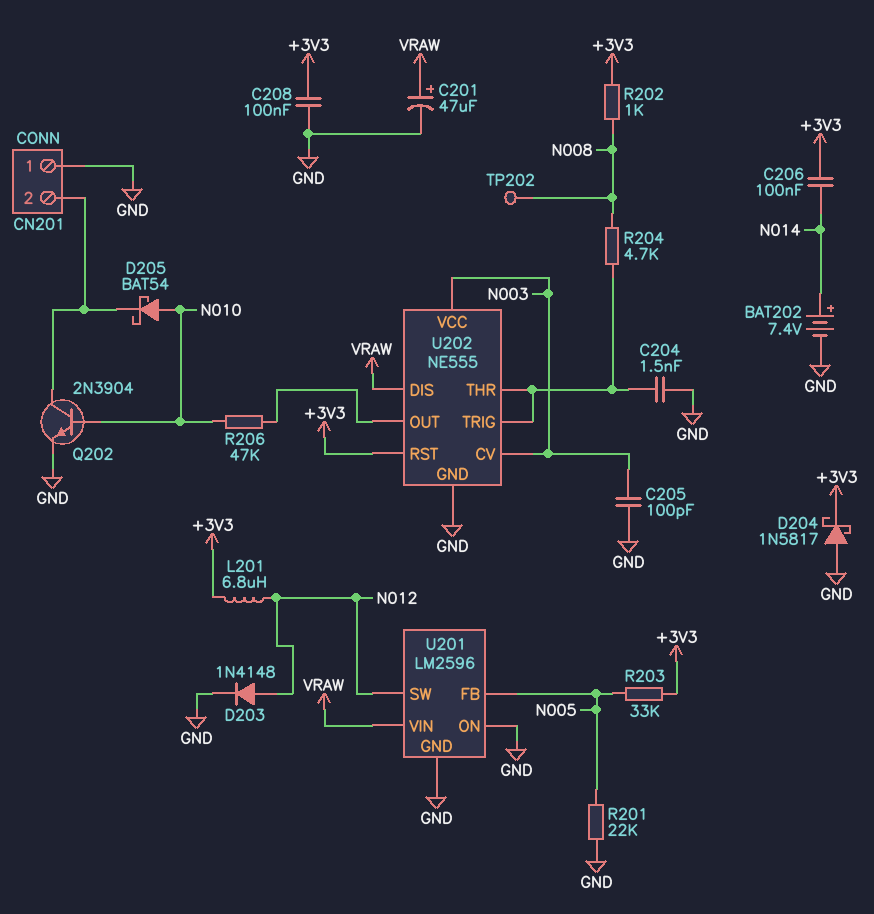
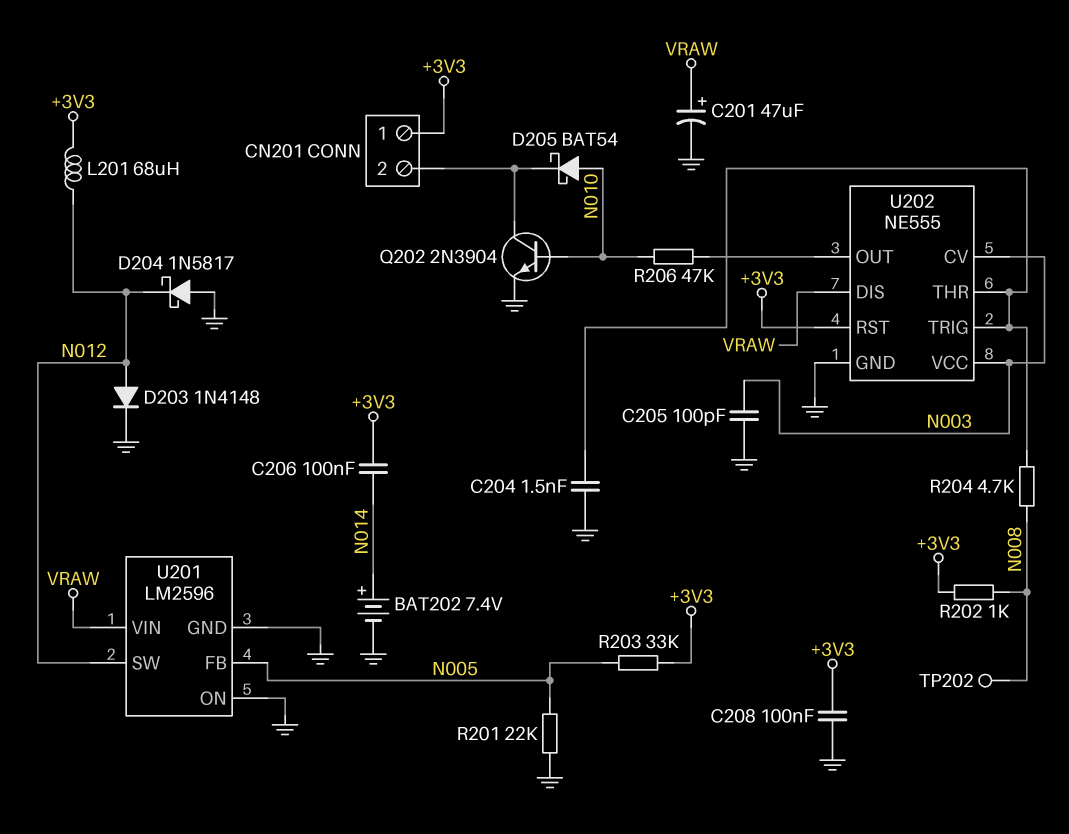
CN201 pin 1: GND -> +3V3
D204: schottky 1N5817 (A GND, K +3V3) -> schottky 1N5817 (A GND, K N012)
L201: 6.8uH (+3V3, N012) -> 68uH (+3V3, N012)

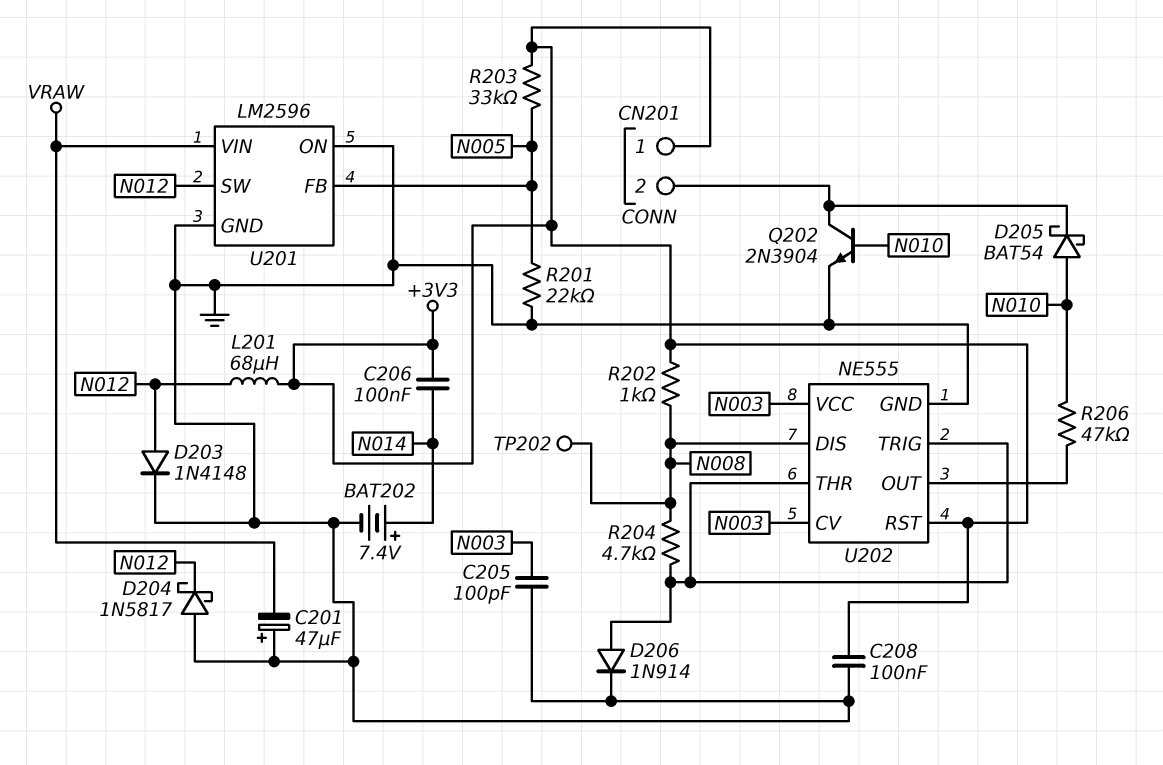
C201: 47uF (plus VRAW, minus GND) -> 47uF (plus GND, minus VRAW)
C204: 1.5nF (GND, U202/THR) -> none
D206: none -> diode 1N914 (A U202/THR, K GND)
U202 pin DIS: VRAW -> N008

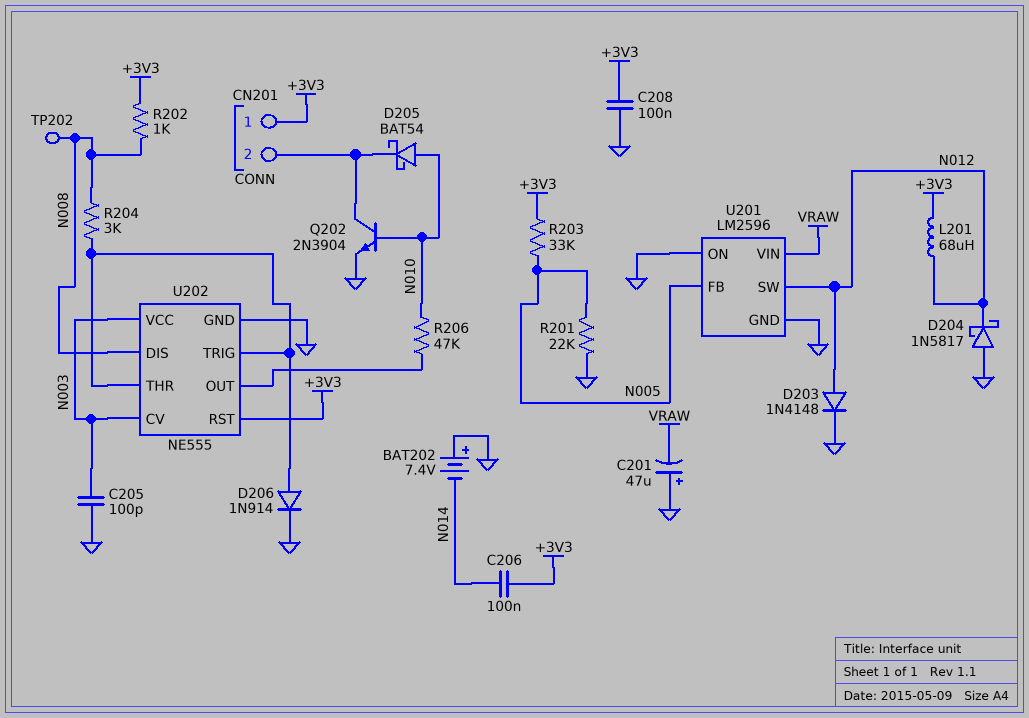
BAT202: 7.4V (plus N014, minus GND) -> 7.4V (plus GND, minus N014)
R204: 4.7k (N008, U202/THR) -> 3k (N008, U202/THR)

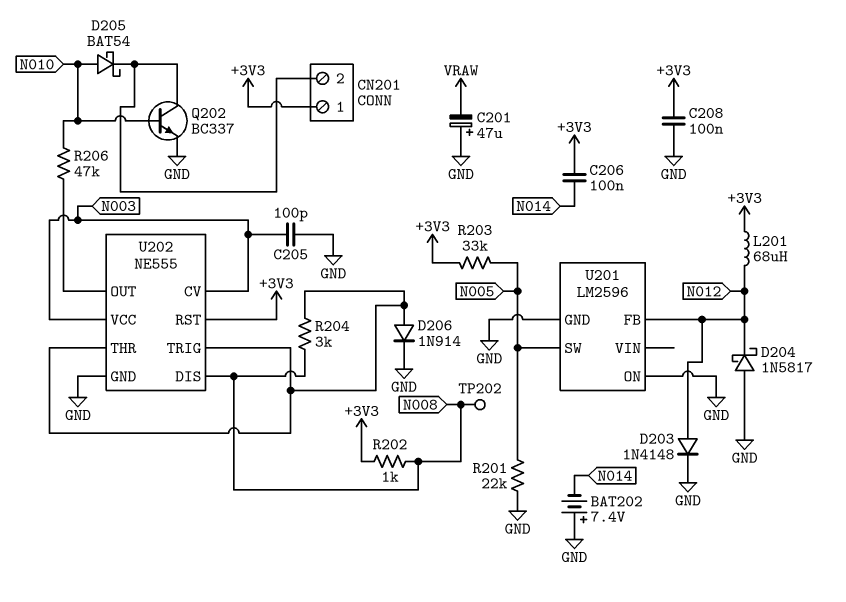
Q202: NPN 2N3904 (B N010, C CN201/2, E GND) -> NPN BC337 (B N010, C CN201/2, E GND)
U201 pin FB: N005 -> N012
U201 pin SW: N012 -> N005
U201 pin VIN: VRAW -> none

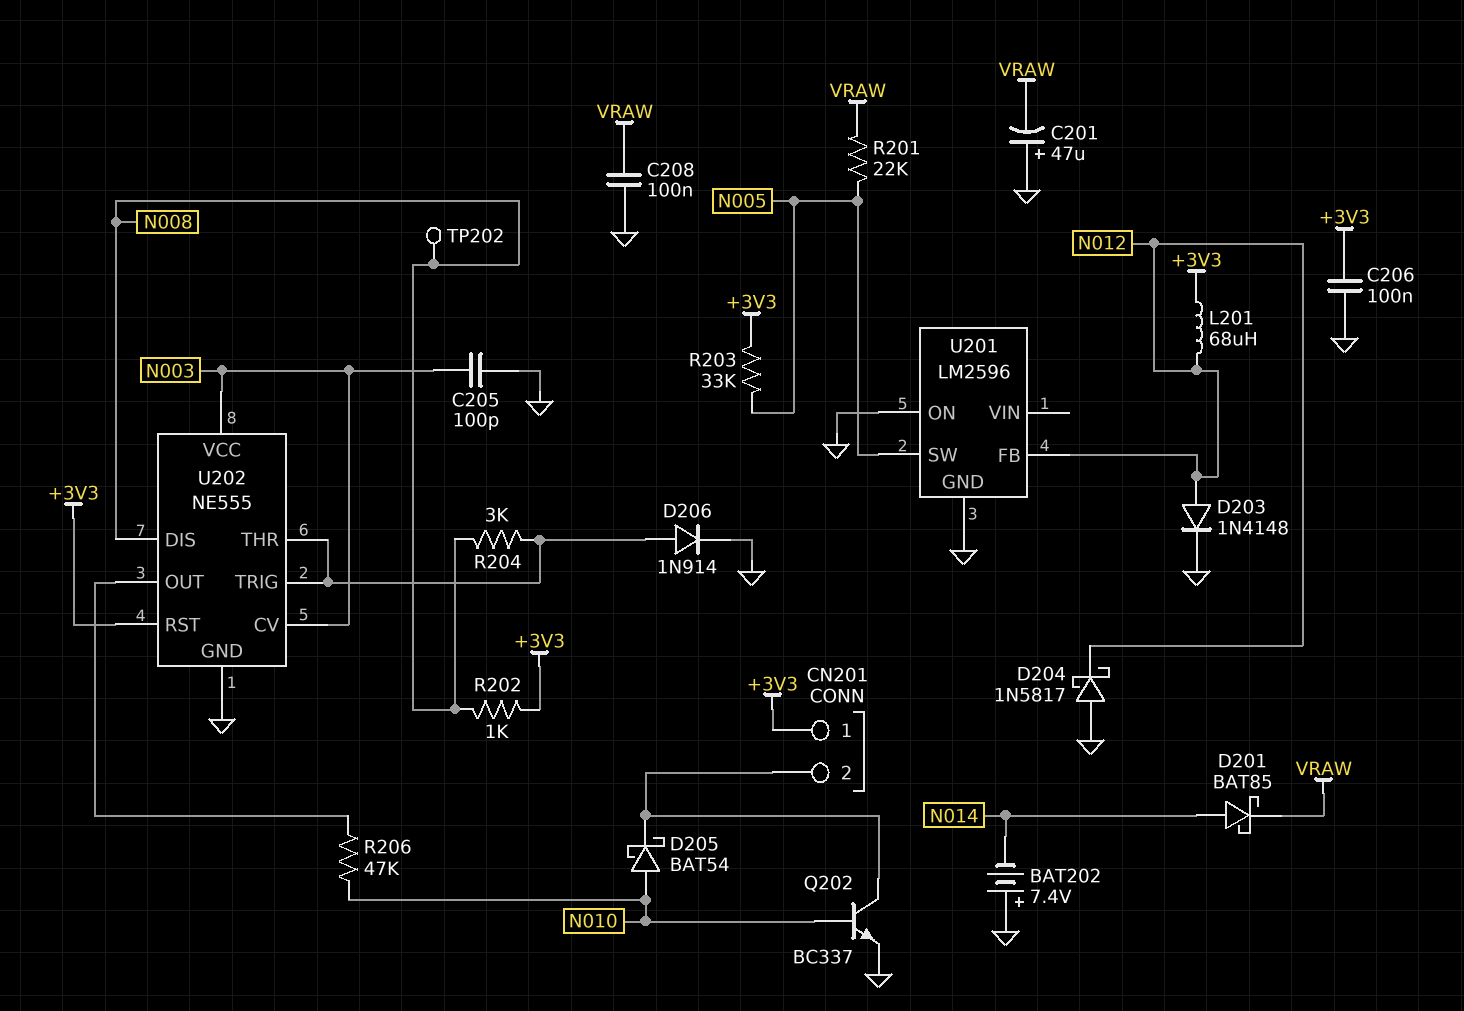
C206: 100nF (+3V3, N014) -> 100nF (+3V3, GND)
C208: 100nF (+3V3, GND) -> 100nF (GND, VRAW)
D201: none -> schottky BAT85 (A N014, K VRAW)
R201: 22k (GND, N005) -> 22k (N005, VRAW)

